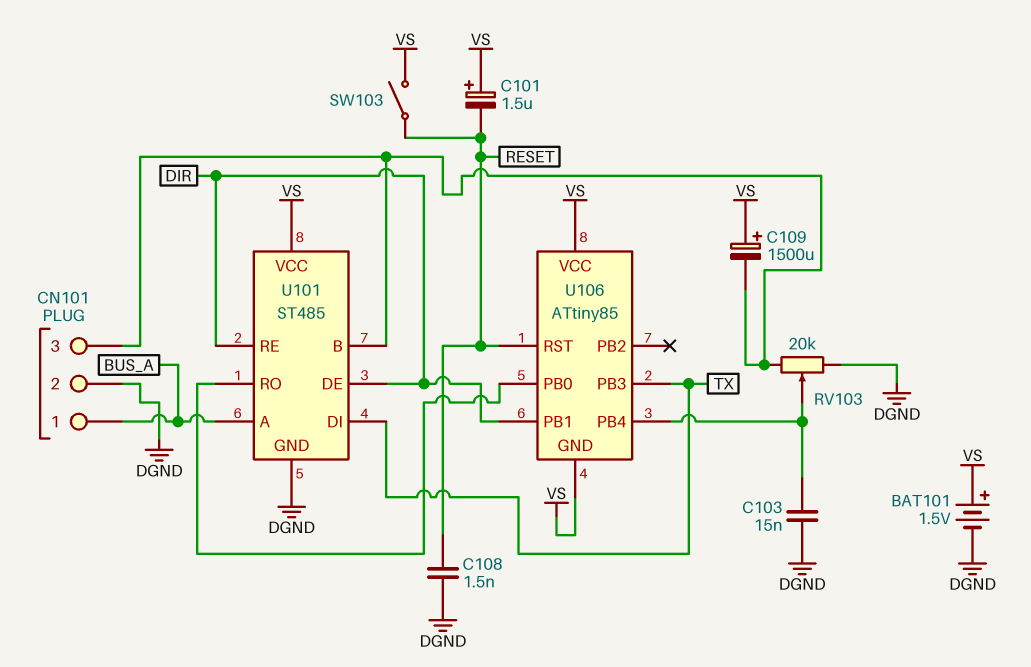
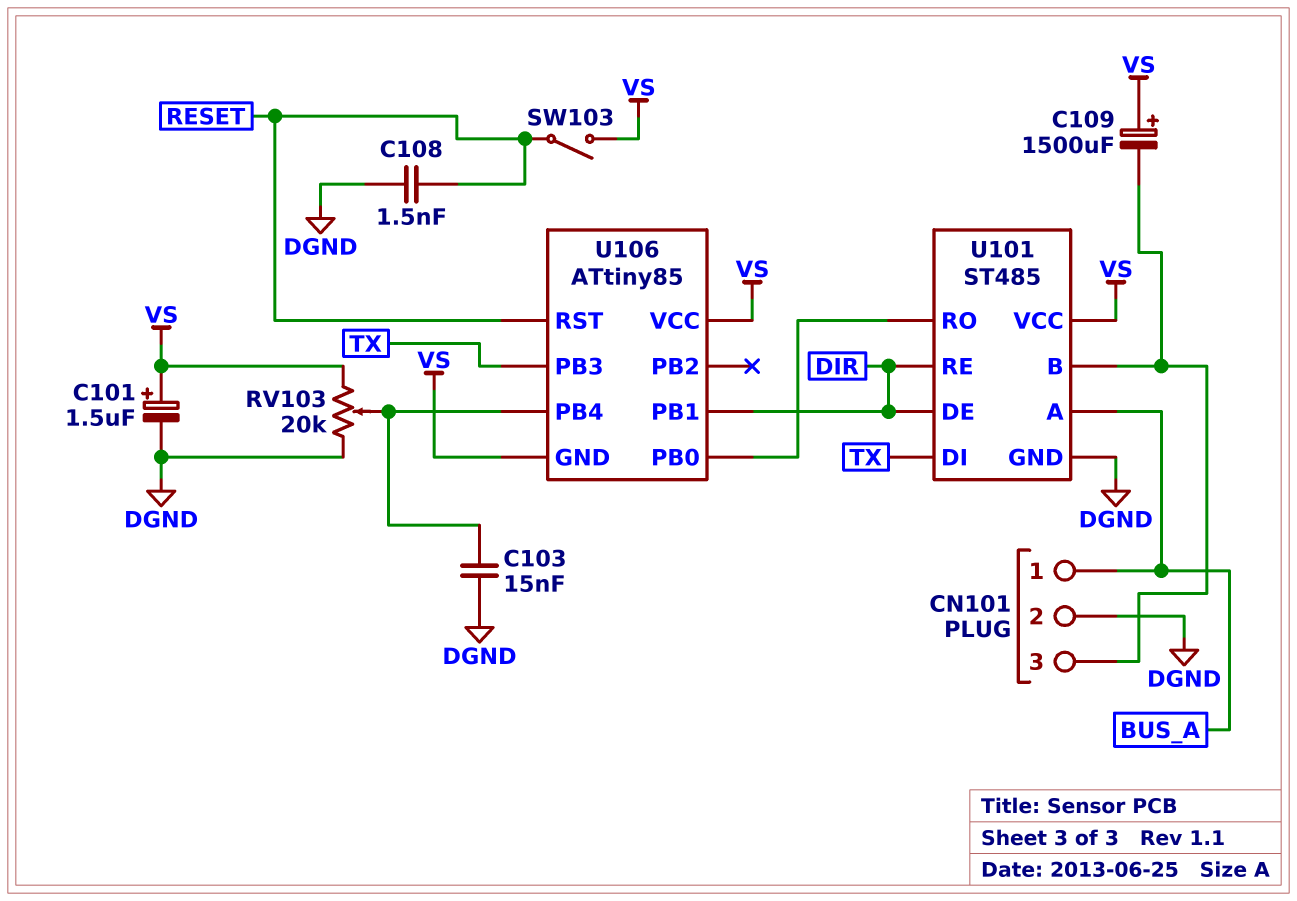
BAT101: 1.5V (plus VS, minus DGND) -> none
C101: 1.5uF (plus VS, minus RESET) -> 1.5uF (plus VS, minus DGND)
RV103: 20k (CN101/3, DGND, wiper U106/PB4) -> 20k (DGND, VS, wiper U106/PB4)

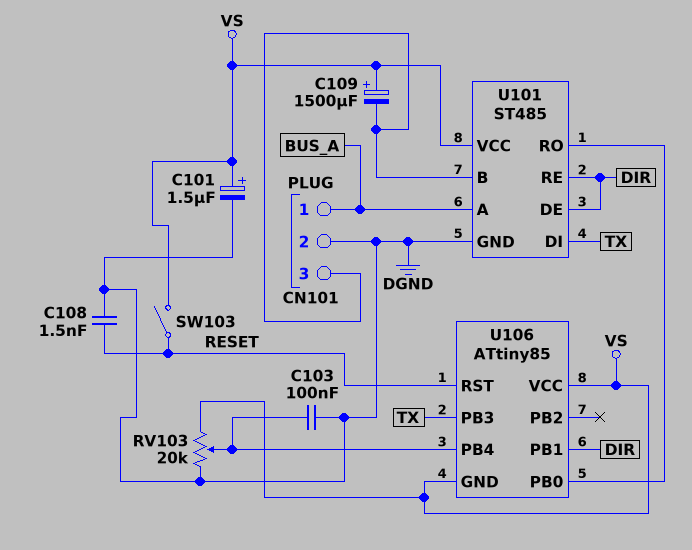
C103: 15nF (DGND, U106/PB4) -> 100nF (DGND, U106/PB4)

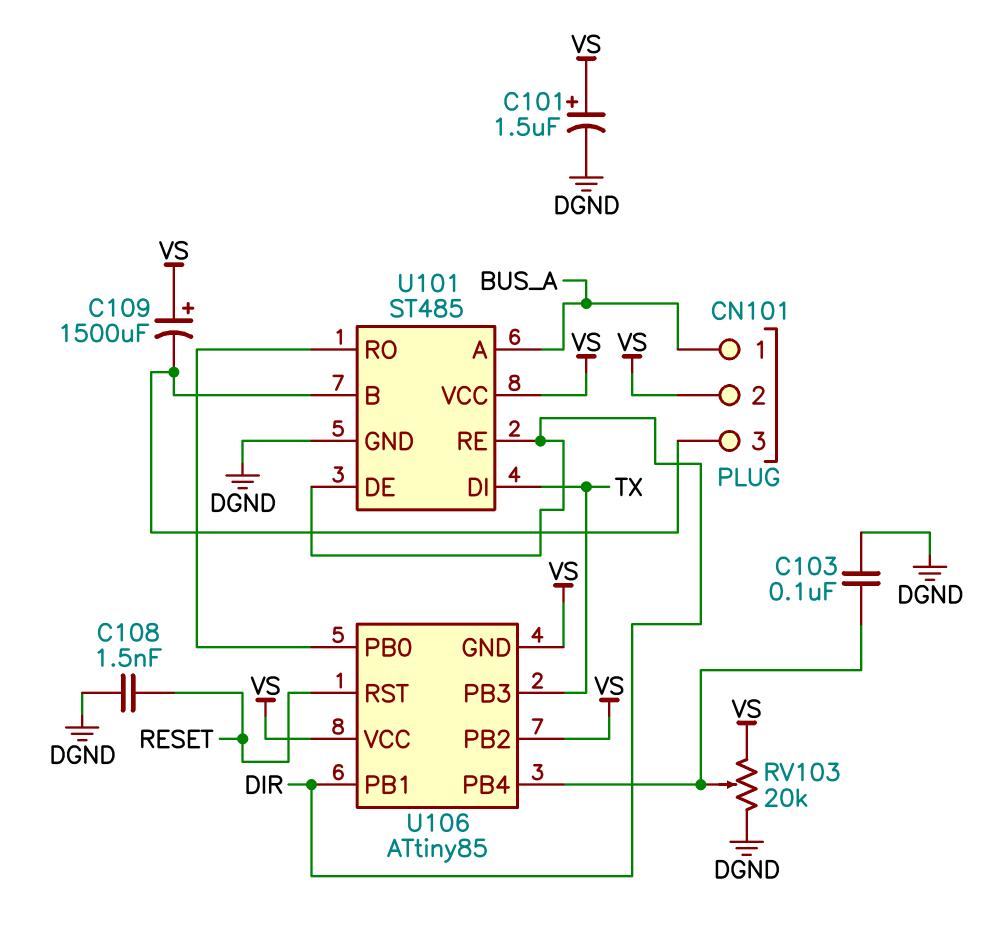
CN101 pin 2: DGND -> VS
SW103: switch (RESET, VS) -> none
U106 pin PB2: none -> VS

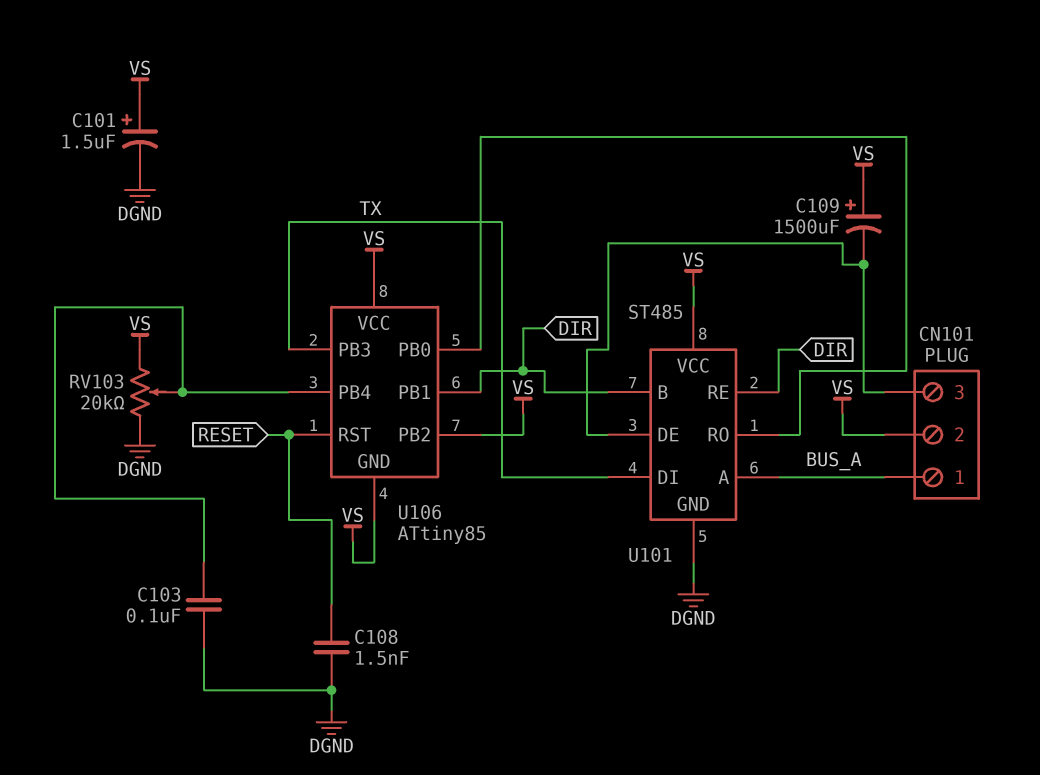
U101 pin B: CN101/3 -> DIR
U101 pin DE: DIR -> CN101/3

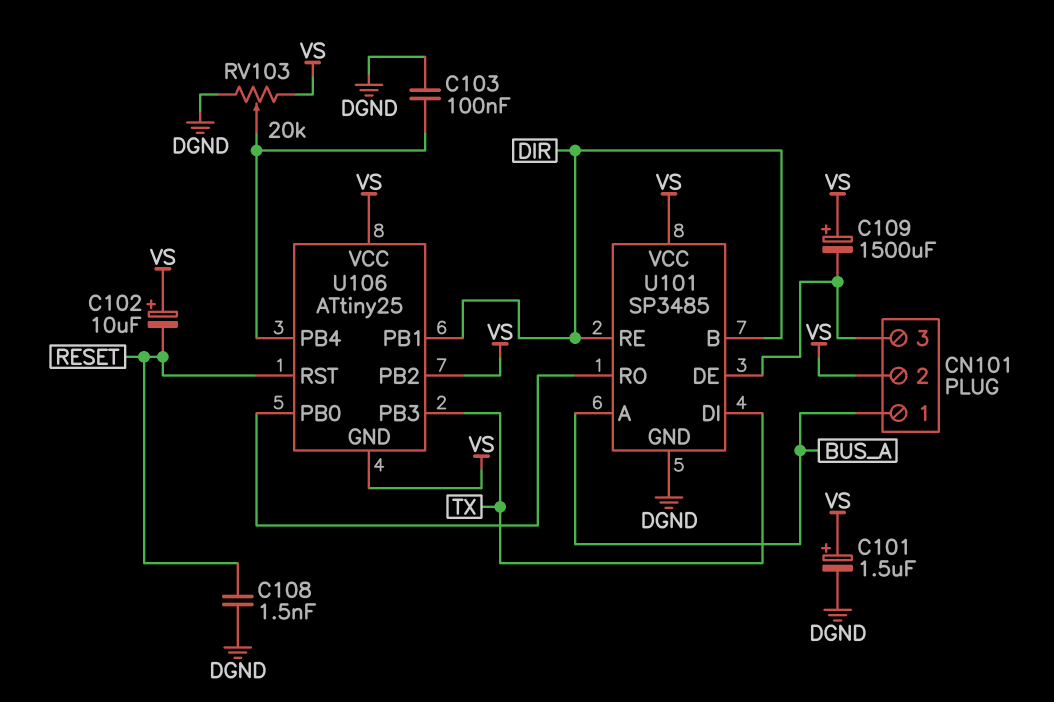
C102: none -> 10uF (plus VS, minus RESET)
U101: ST485 -> SP3485
U106: ATtiny85 -> ATtiny25

